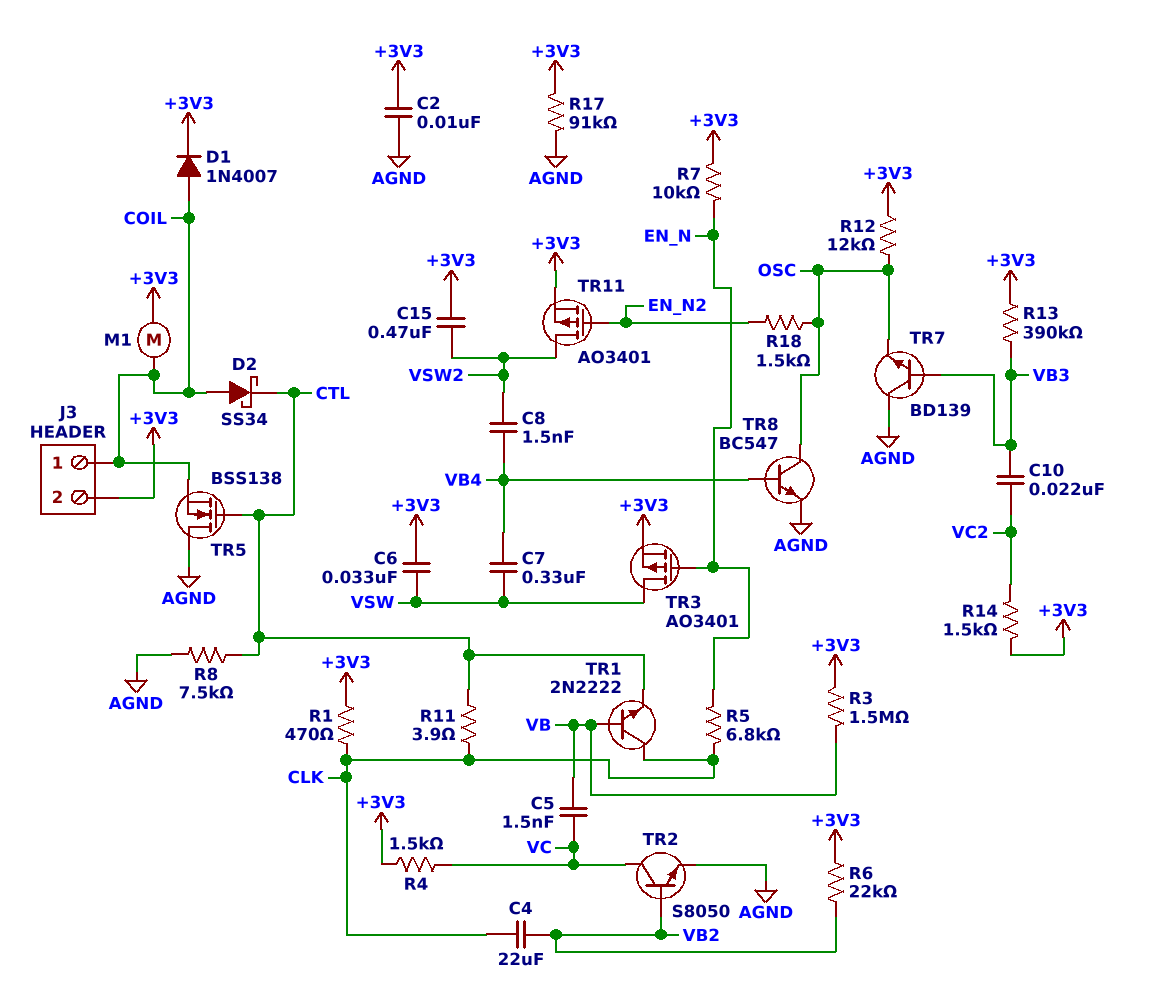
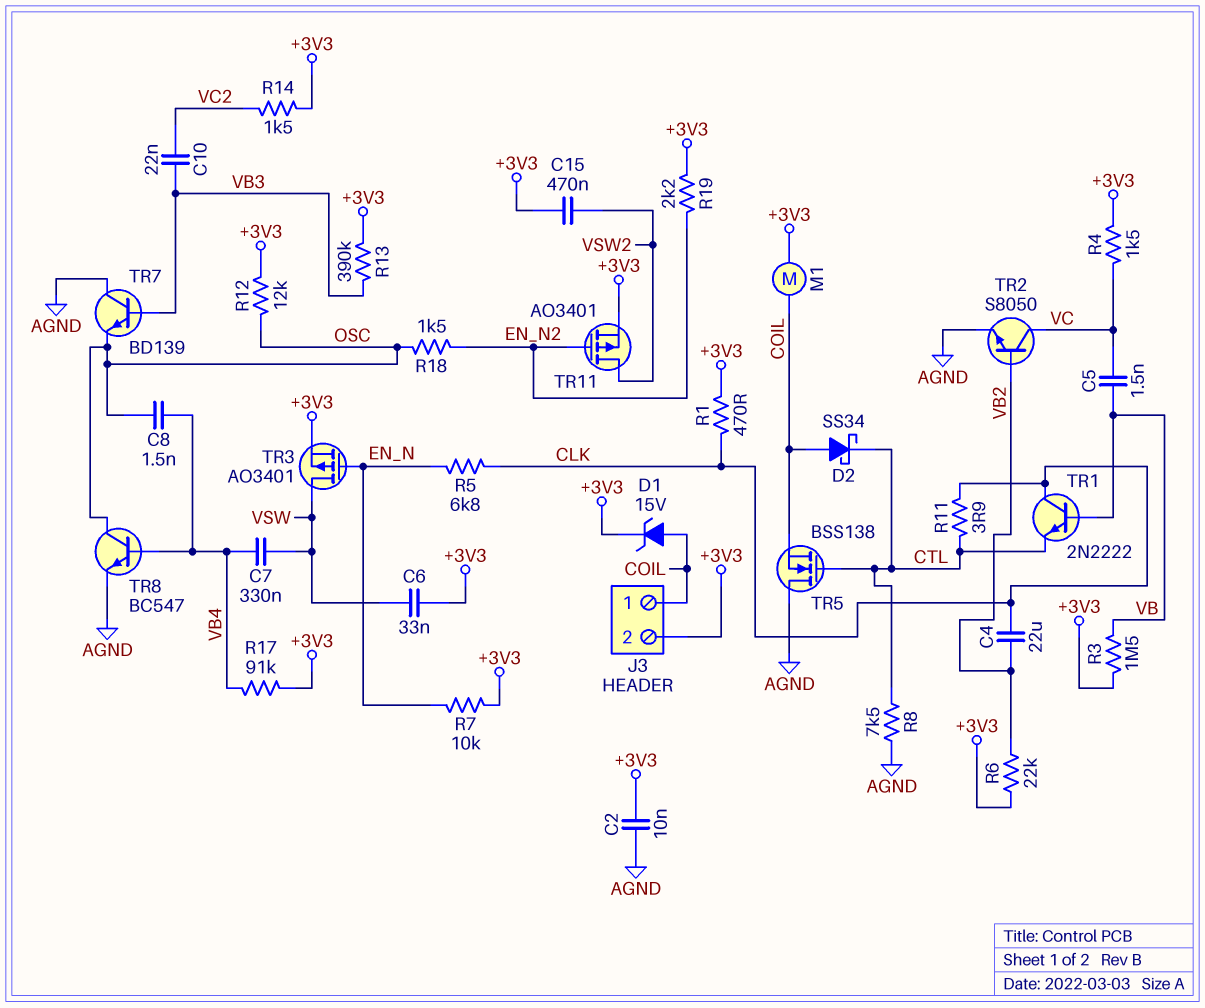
C8: 1.5nF (VB4, VSW2) -> 1.5nF (OSC, VB4)
D1: diode 1N4007 (A COIL, K +3V3) -> zener 15V (A COIL, K +3V3)
R17: 91k (+3V3, AGND) -> 91k (+3V3, VB4)
R19: none -> 2.2k (+3V3, EN_N2)

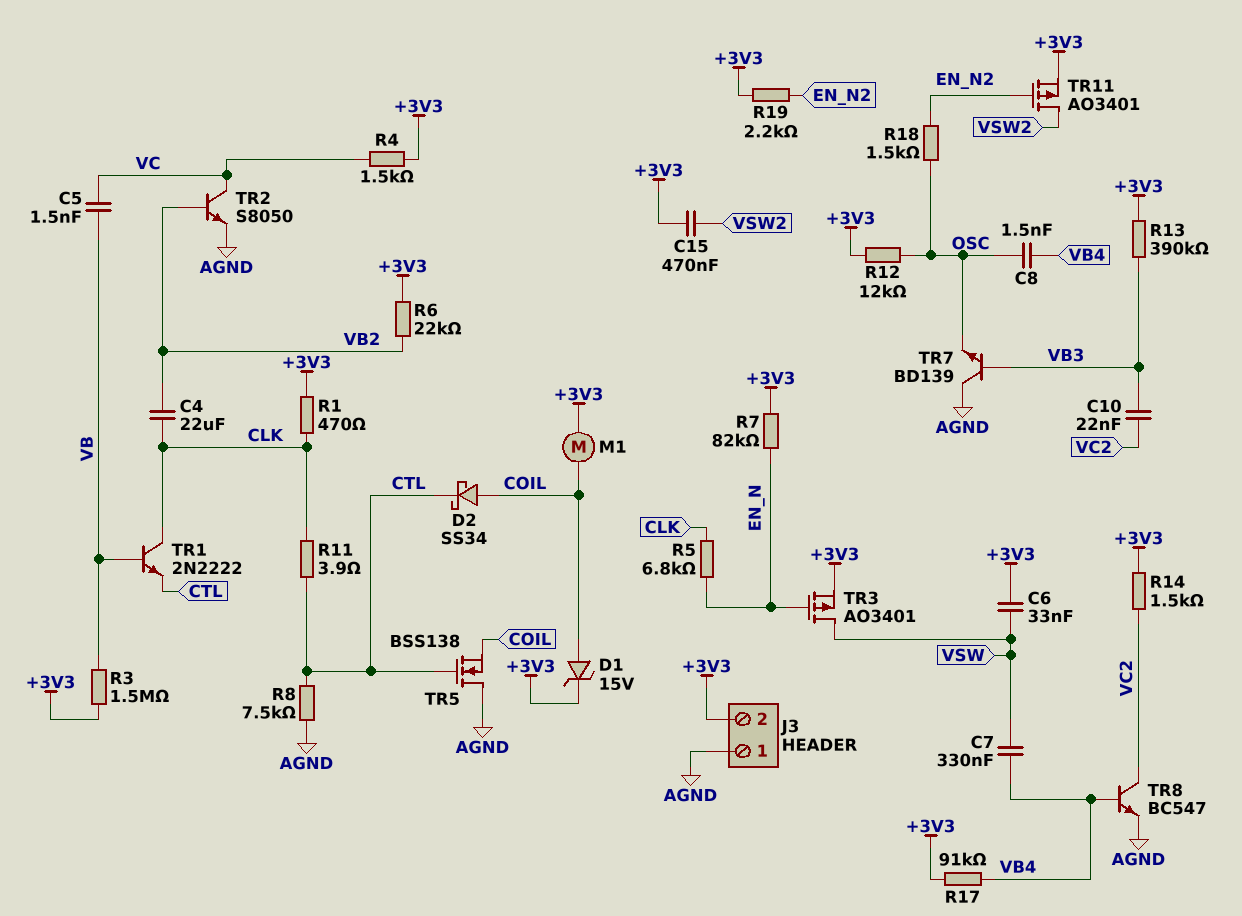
C2: 10nF (+3V3, AGND) -> none
J3 pin 1: COIL -> AGND
R7: 10k (+3V3, EN_N) -> 82k (+3V3, EN_N)
TR8: NPN BC547 (B VB4, C OSC, E AGND) -> NPN BC547 (B VB4, C VC2, E AGND)

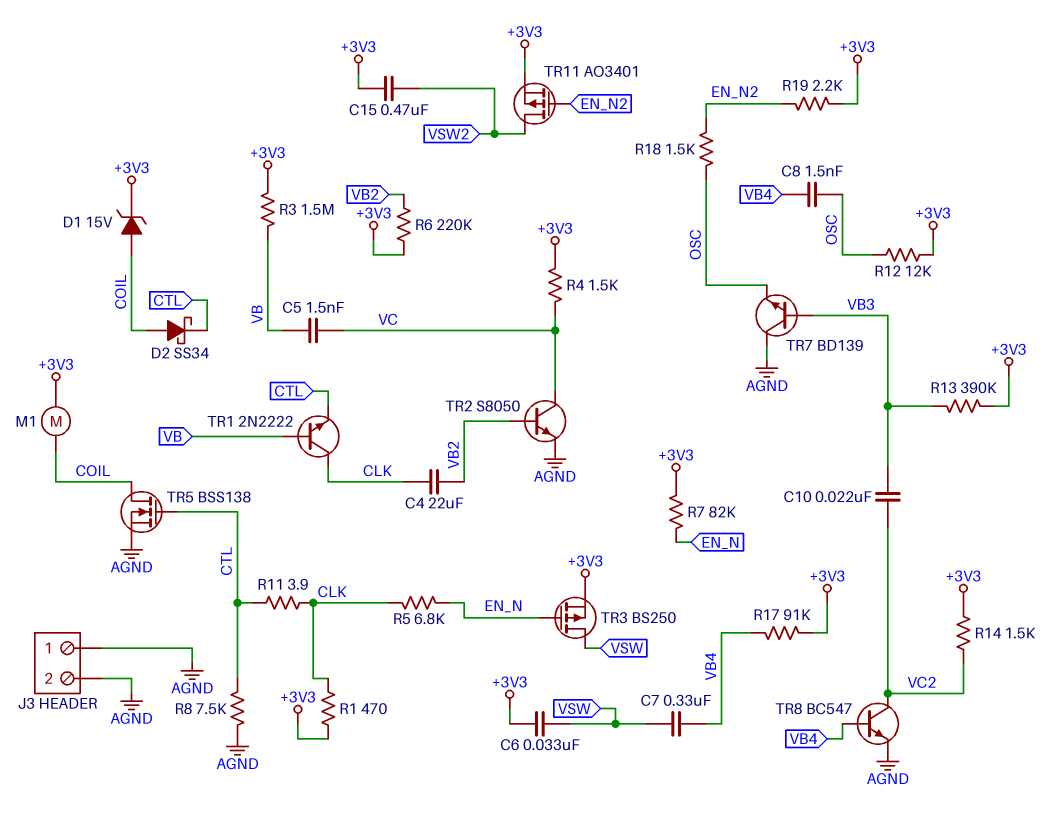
J3 pin 2: +3V3 -> AGND
R6: 22k (+3V3, VB2) -> 220k (+3V3, VB2)
TR3: PMOS AO3401 (G EN_N, D VSW, S +3V3) -> PMOS BS250 (G EN_N, D VSW, S +3V3)
TR5: NMOS BSS138 (G CTL, D AGND, S COIL) -> NMOS BSS138 (G CTL, D COIL, S AGND)

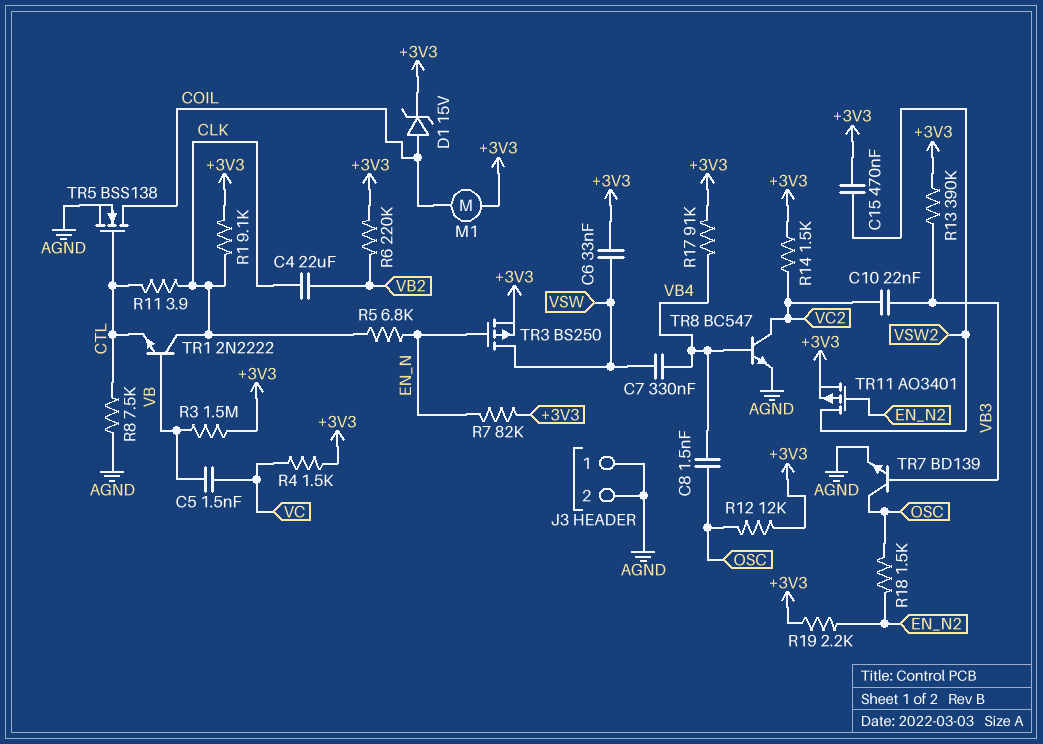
D2: schottky SS34 (A COIL, K CTL) -> none
R1: 470 (+3V3, CLK) -> 9.1k (+3V3, CLK)
TR2: NPN S8050 (B VB2, C VC, E AGND) -> none
TR7: NPN BD139 (B VB3, C AGND, E OSC) -> NPN BD139 (B VB3, C OSC, E AGND)

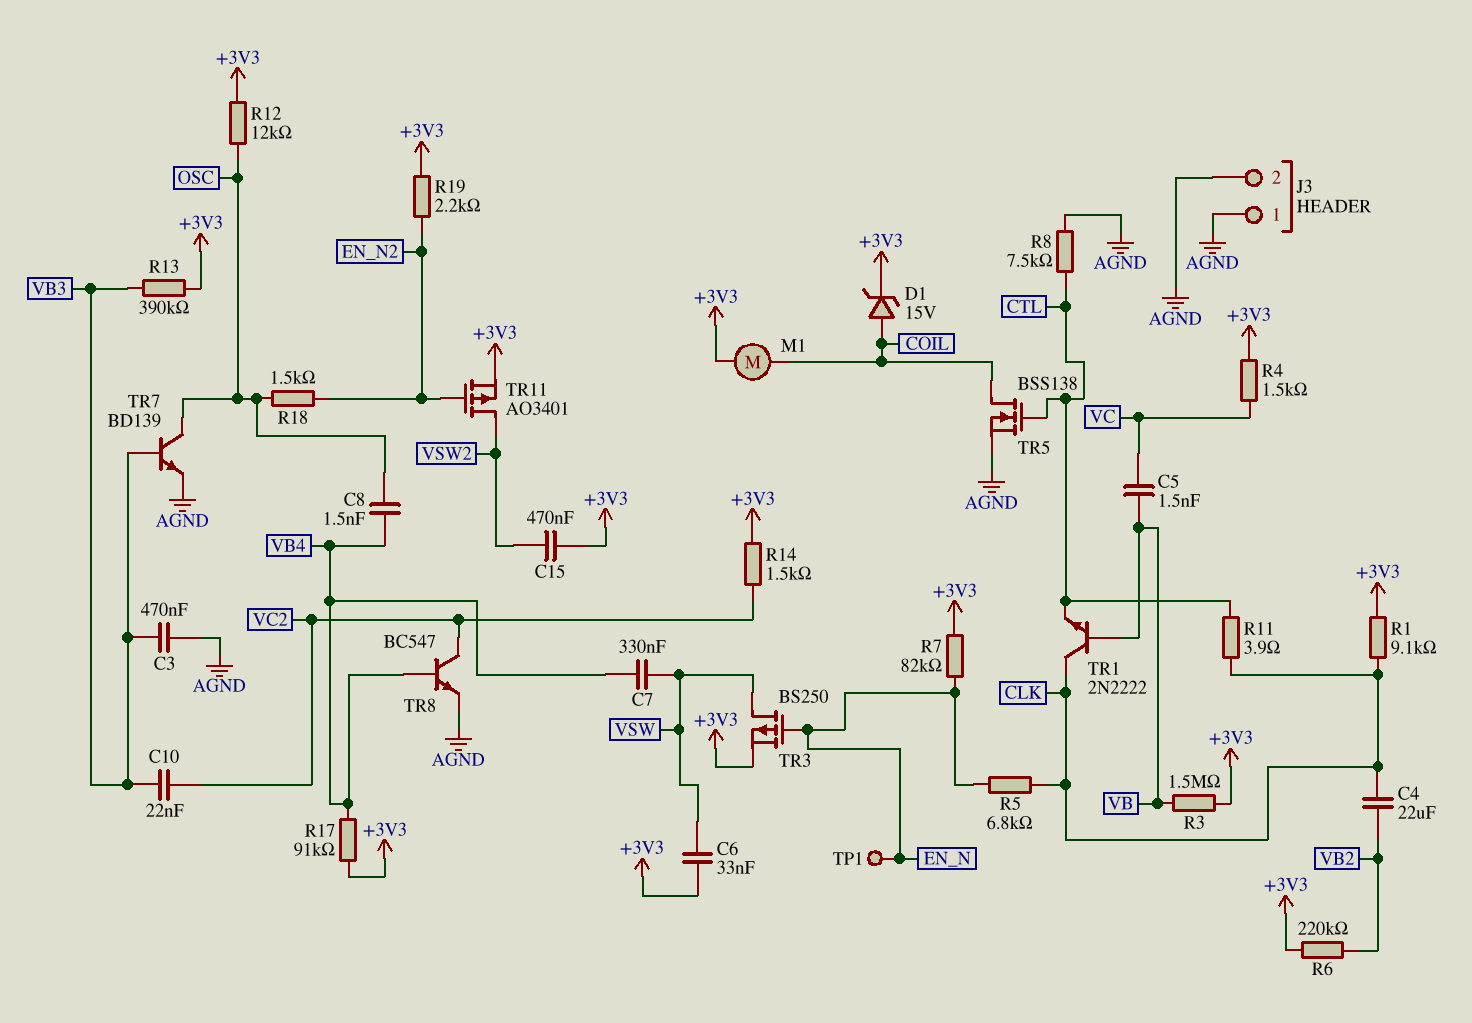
C3: none -> 470nF (AGND, VB3)
TP1: none -> test point (EN_N)

